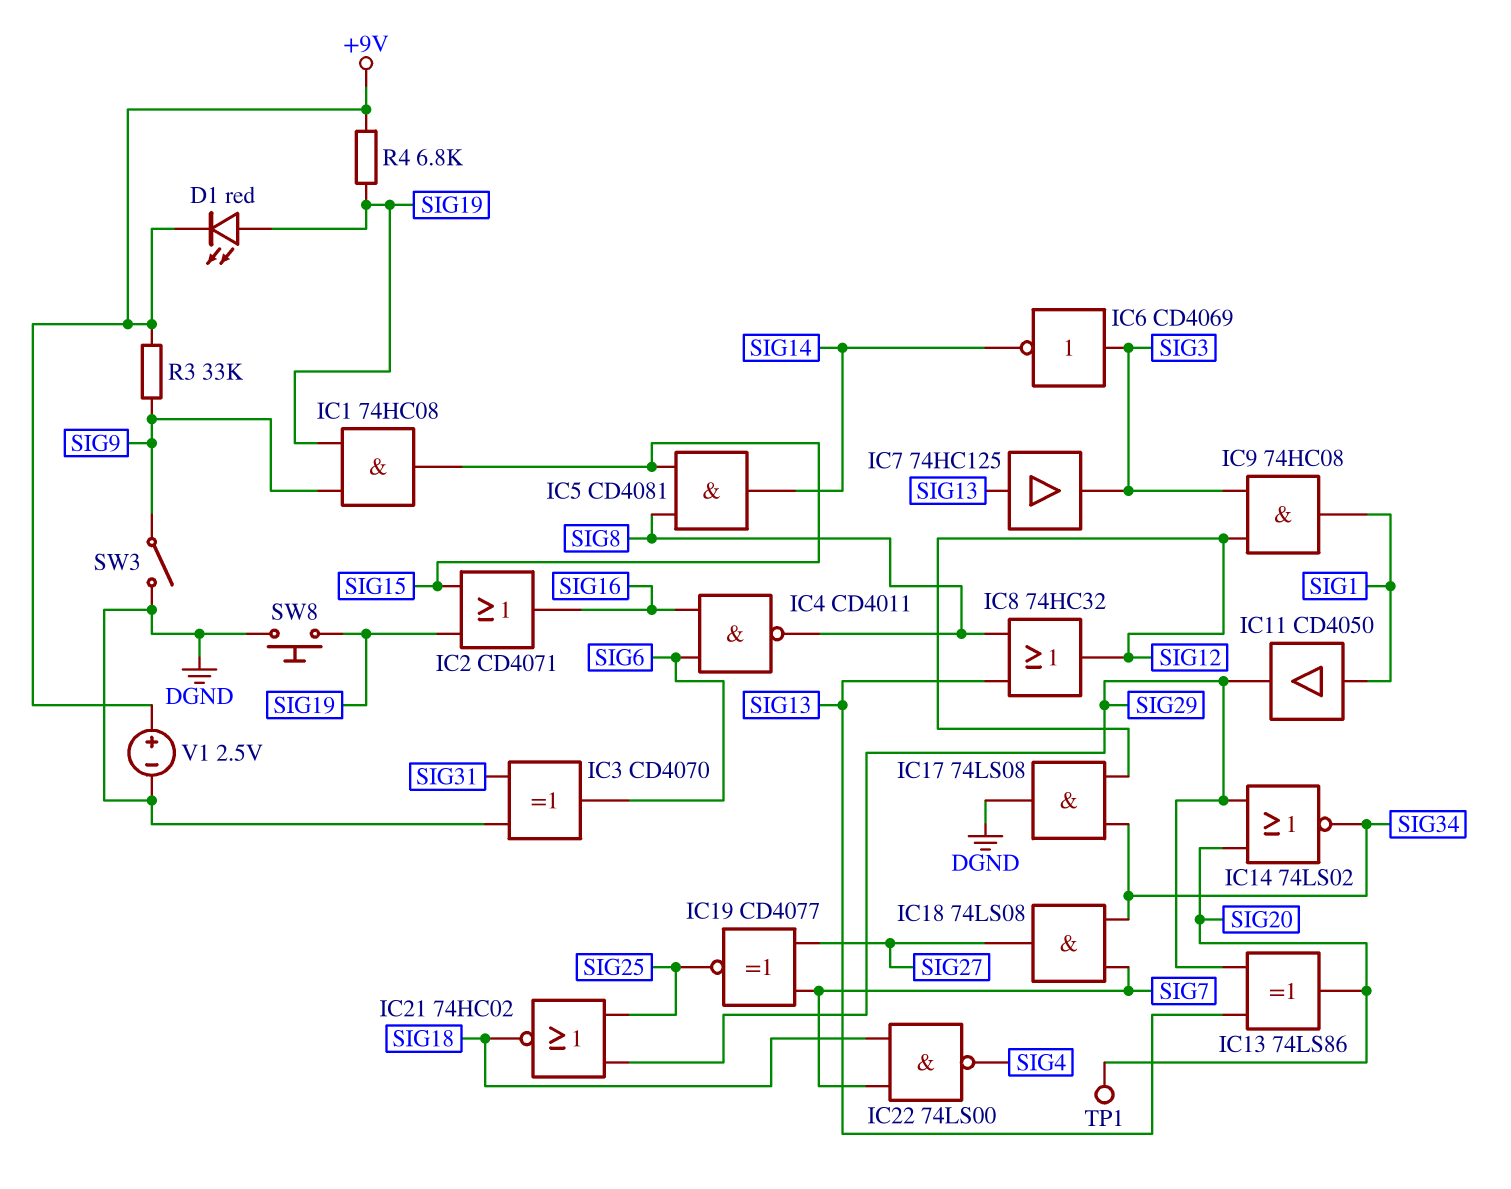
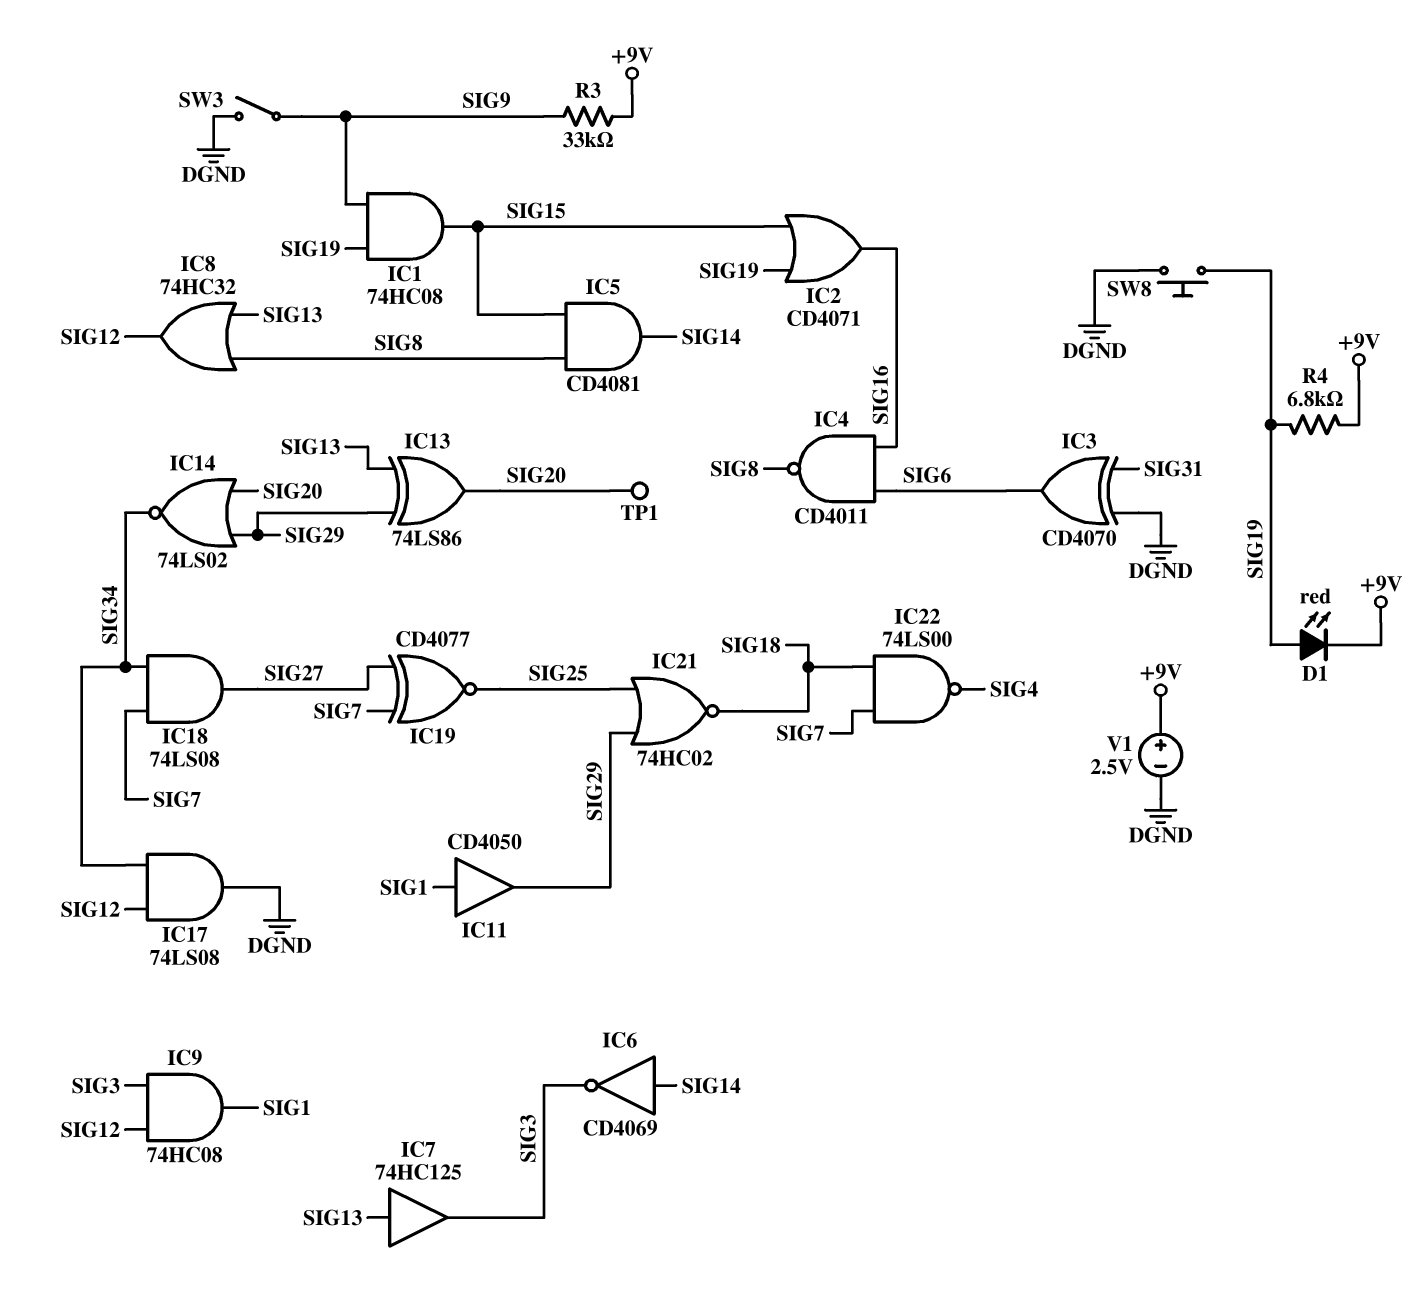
IC6: NOT CD4069 (in SIG3, out SIG14) -> NOT CD4069 (in SIG14, out SIG3)

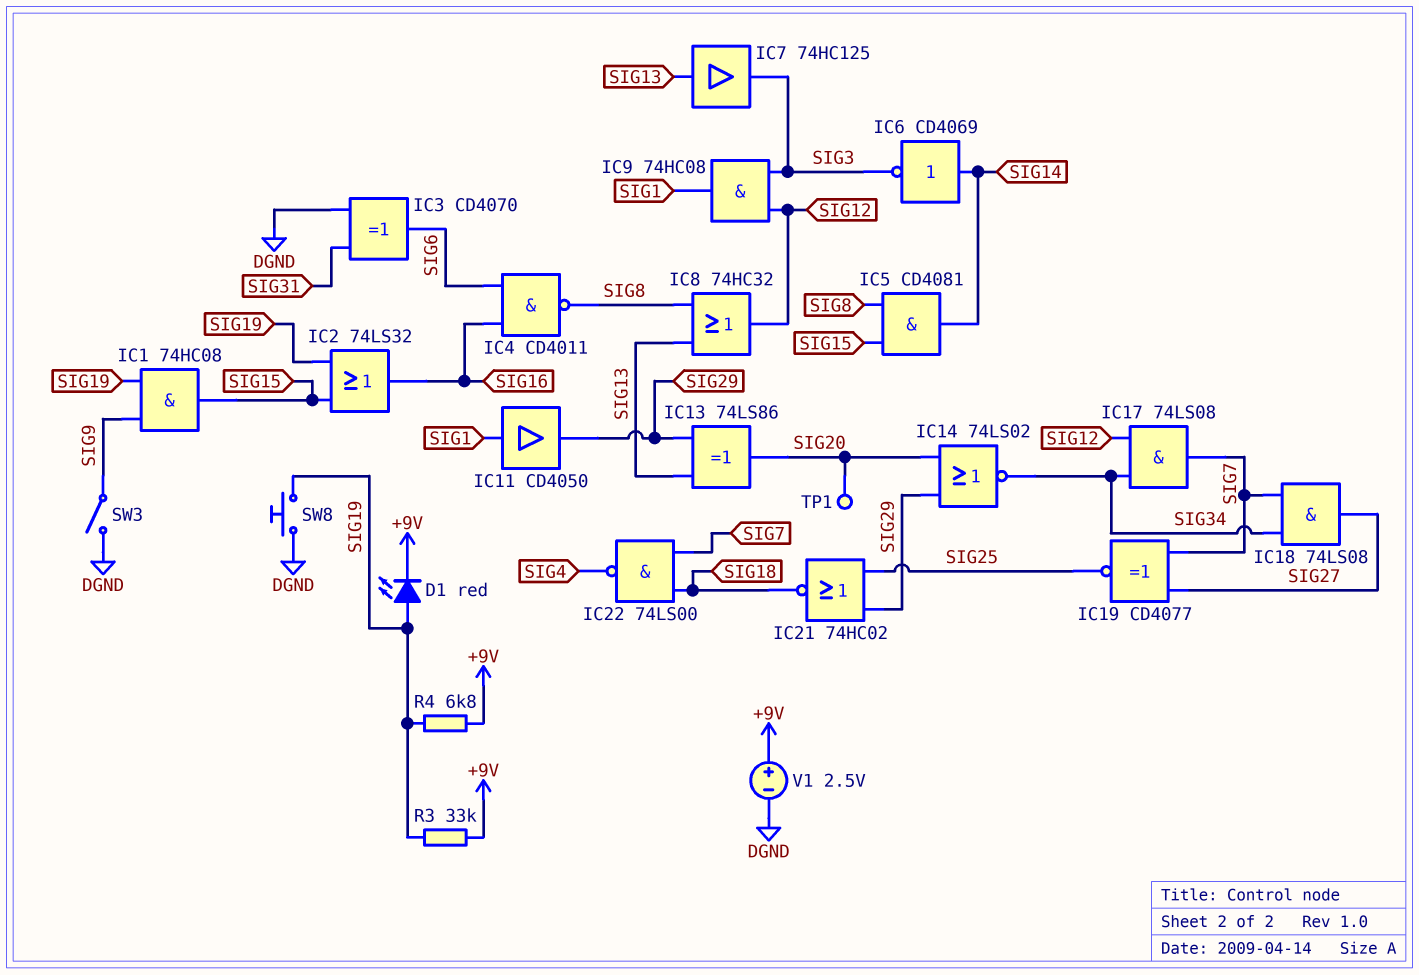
IC2: OR CD4071 (in SIG15, in SIG19, out SIG16) -> OR 74LS32 (in SIG15, in SIG19, out SIG16)
IC17: AND 74LS08 (in SIG12, in SIG34, out DGND) -> AND 74LS08 (in SIG12, in SIG34, out SIG7)
R3: 33k (+9V, SIG9) -> 33k (+9V, SIG19)

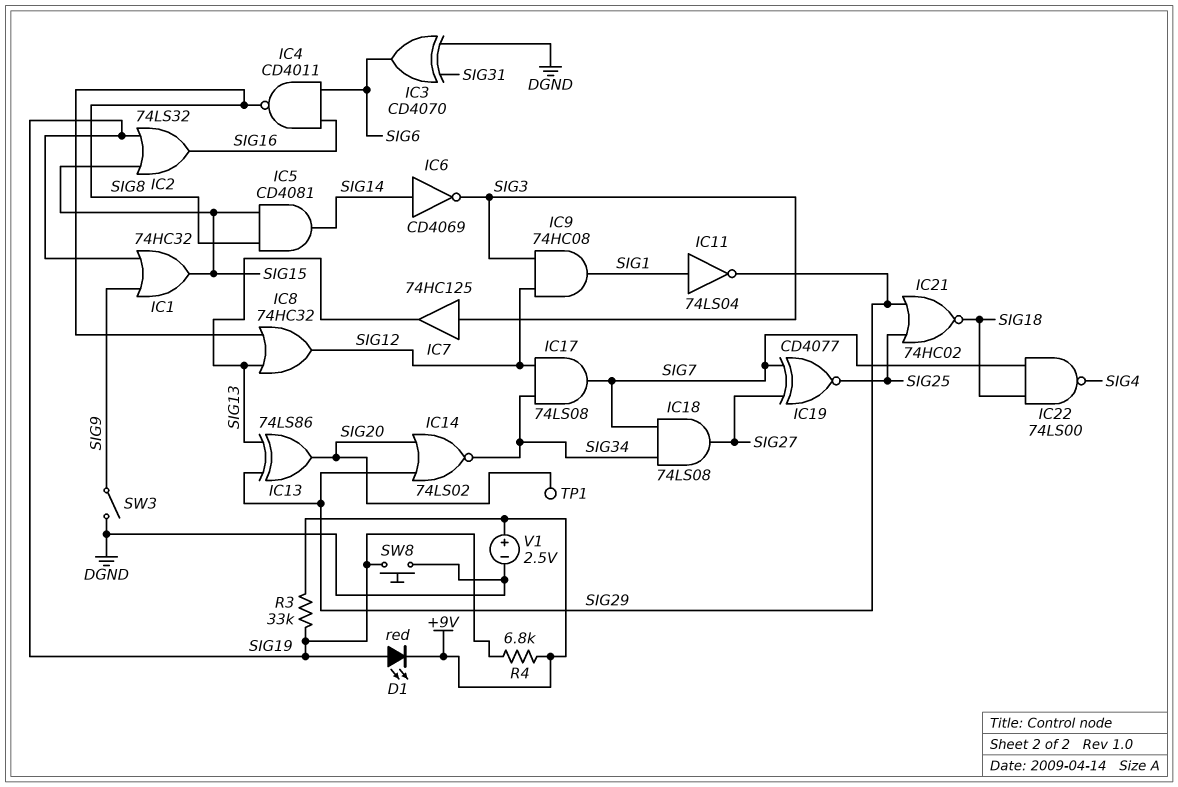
IC1: AND 74HC08 (in SIG9, in SIG19, out SIG15) -> OR 74HC32 (in SIG9, in SIG19, out SIG15)
IC7: buffer 74HC125 (in SIG13, out SIG3) -> buffer 74HC125 (in SIG3, out SIG13)
IC11: buffer CD4050 (in SIG1, out SIG29) -> NOT 74LS04 (in SIG1, out SIG29)

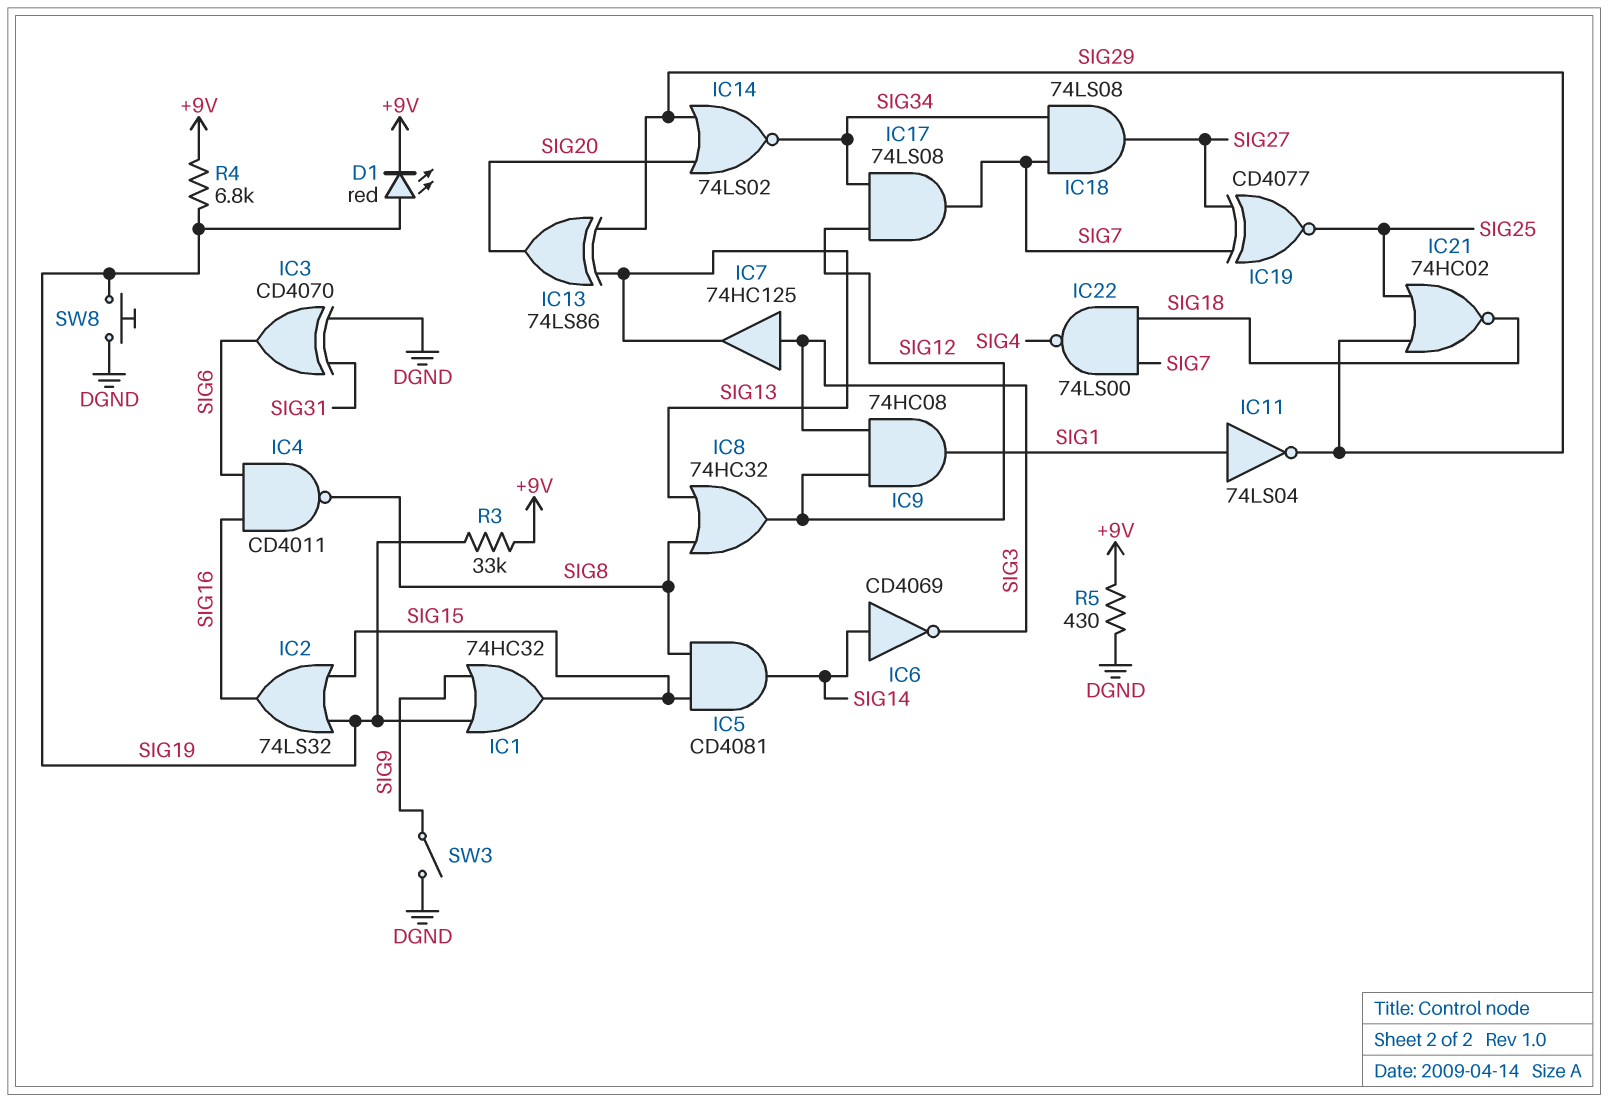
R5: none -> 430 (+9V, DGND)
TP1: test point (SIG20) -> none
V1: 2.5V (plus +9V, minus DGND) -> none

